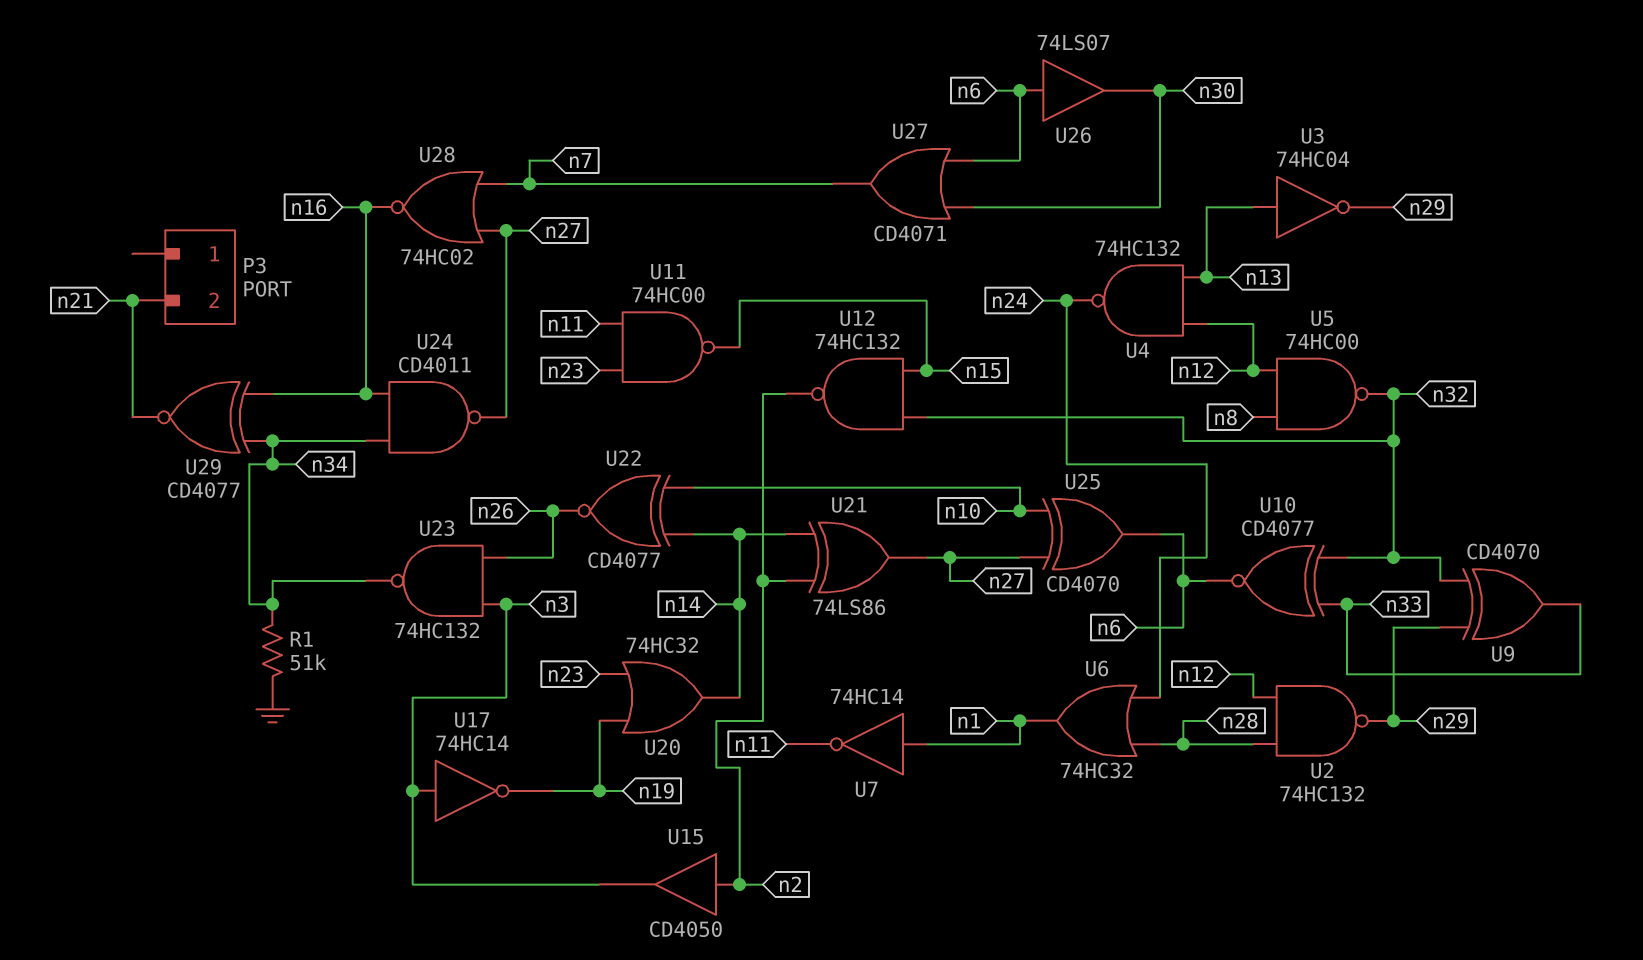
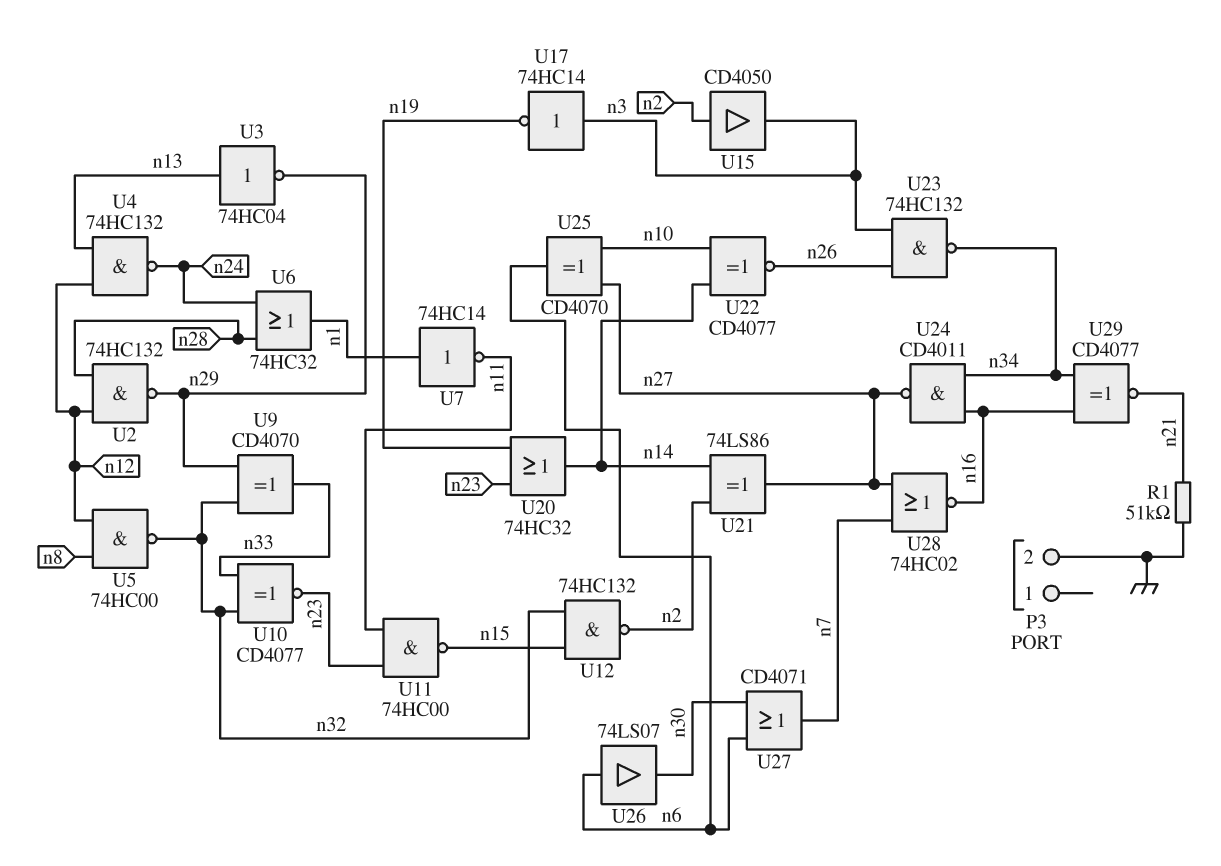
P3 pin 2: n21 -> GND
R1: 51k (GND, n34) -> 51k (GND, n21)
U10: XNOR CD4077 (in n32, in n33, out n6) -> XNOR CD4077 (in n32, in n33, out n23)

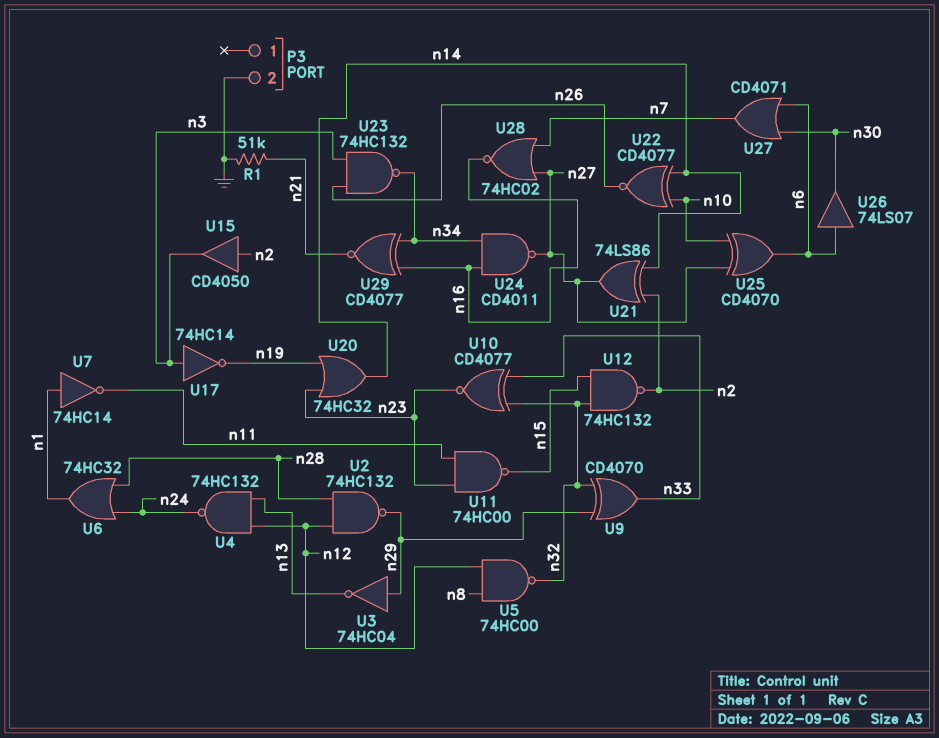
U3: NOT 74HC04 (in n13, out n29) -> NOT 74HC04 (in n29, out n13)

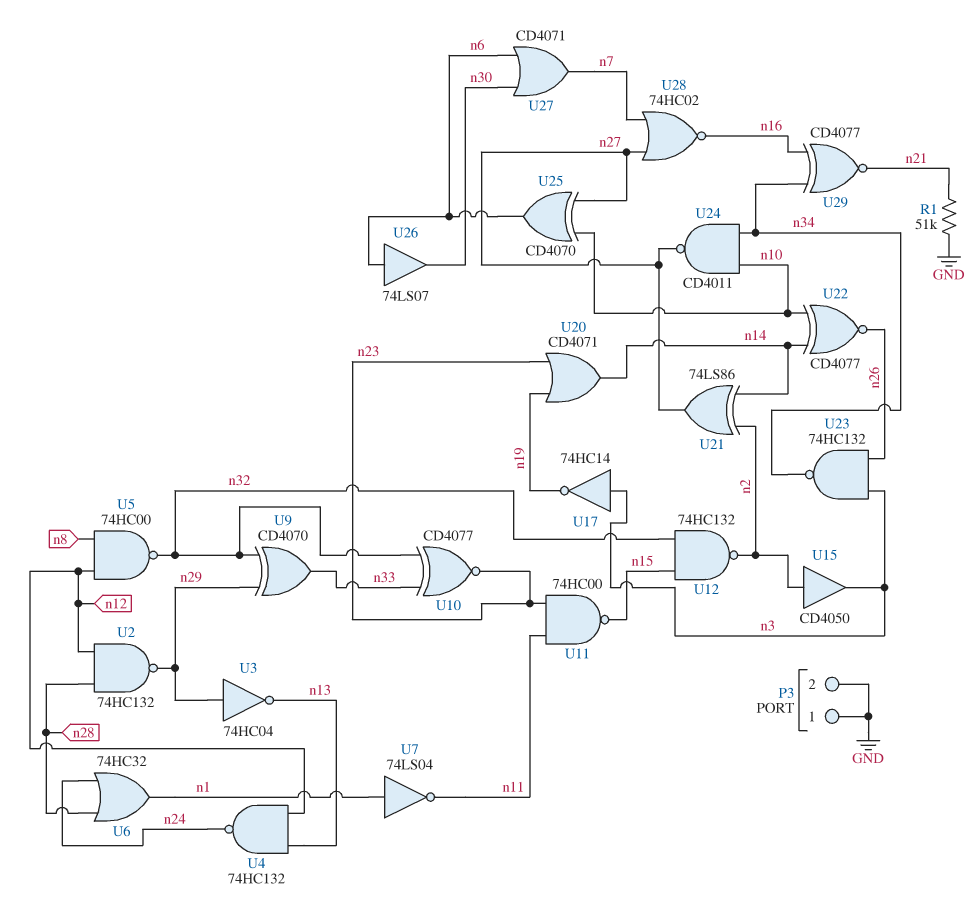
P3 pin 1: none -> GND
U7: NOT 74HC14 (in n1, out n11) -> NOT 74LS04 (in n1, out n11)
U20: OR 74HC32 (in n19, in n23, out n14) -> OR CD4071 (in n19, in n23, out n14)
U24: NAND CD4011 (in n16, in n34, out n27) -> NAND CD4011 (in n10, in n34, out n27)

